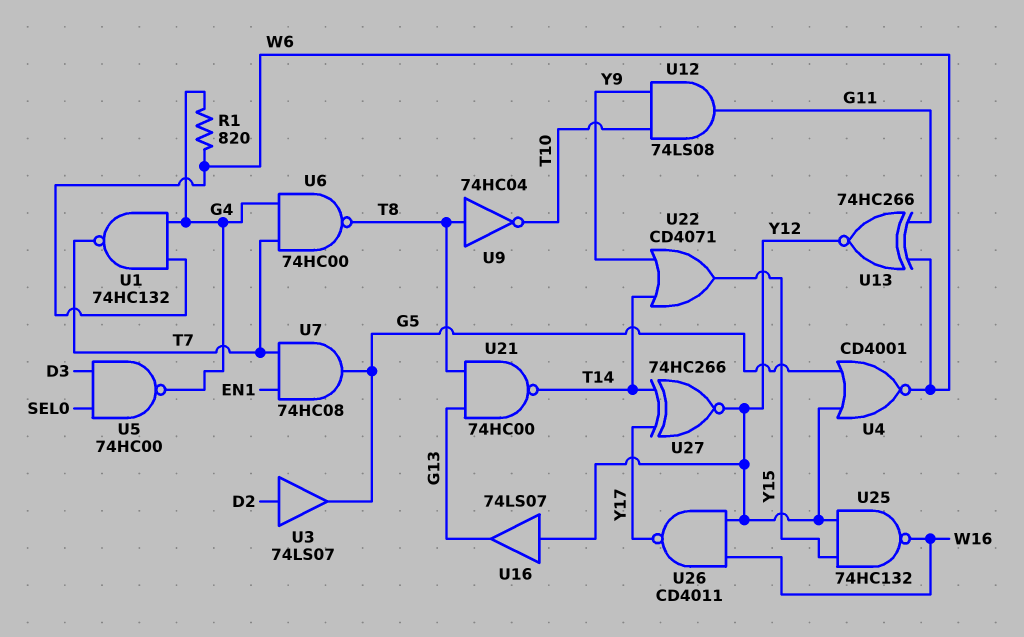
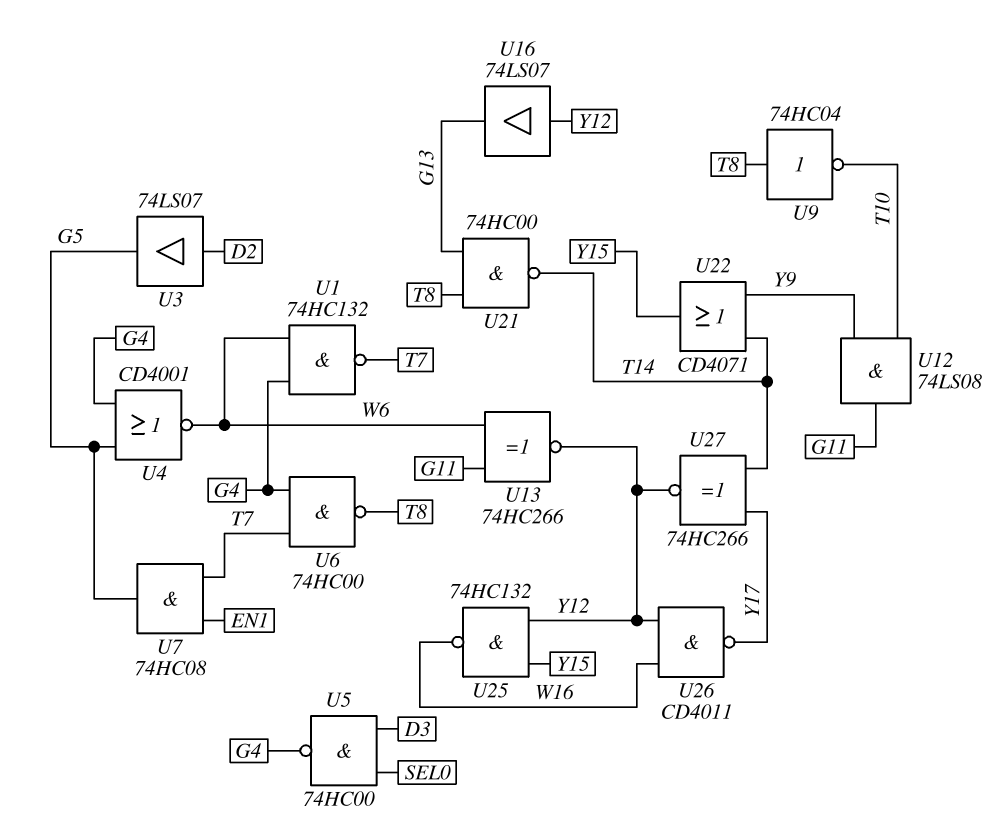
R1: 820 (G4, W6) -> none
U4: NOR CD4001 (in G5, in Y12, out W6) -> NOR CD4001 (in G4, in G5, out W6)

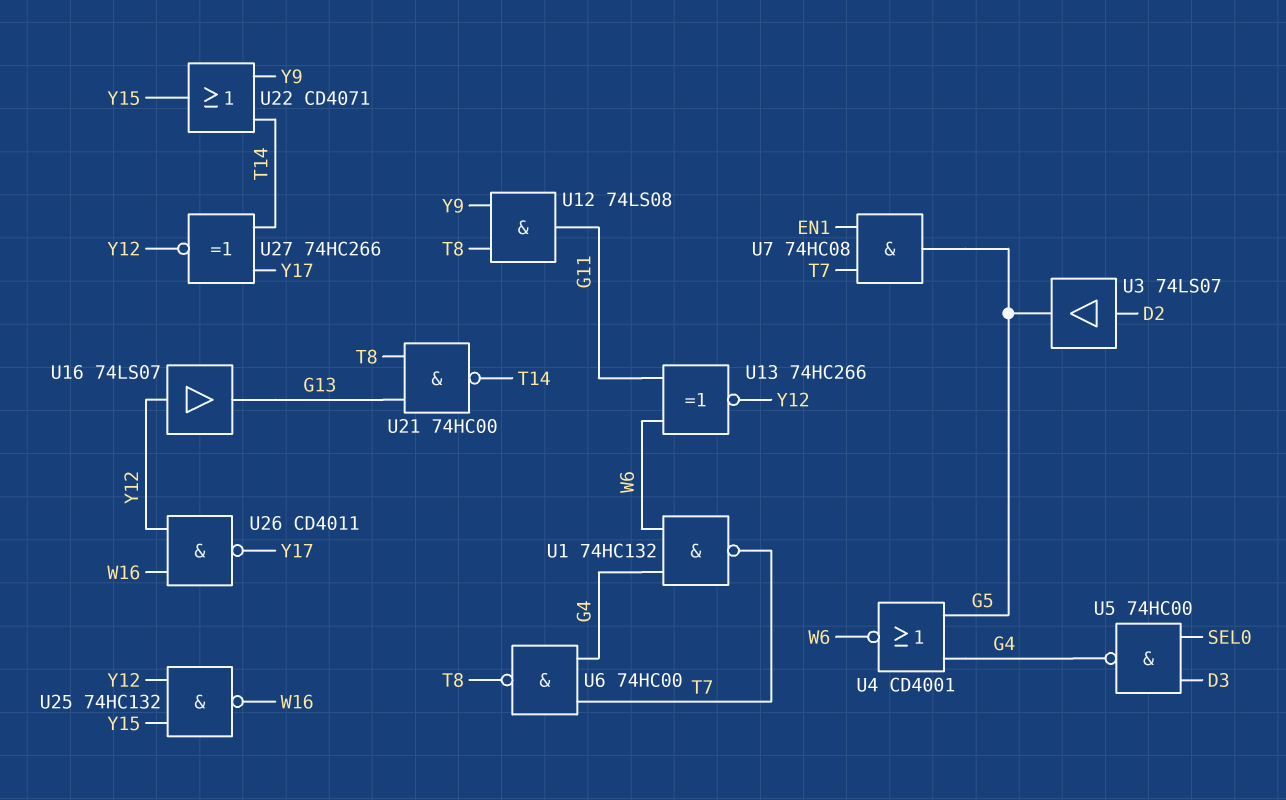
U9: NOT 74HC04 (in T8, out T10) -> none
U12: AND 74LS08 (in T10, in Y9, out G11) -> AND 74LS08 (in T8, in Y9, out G11)

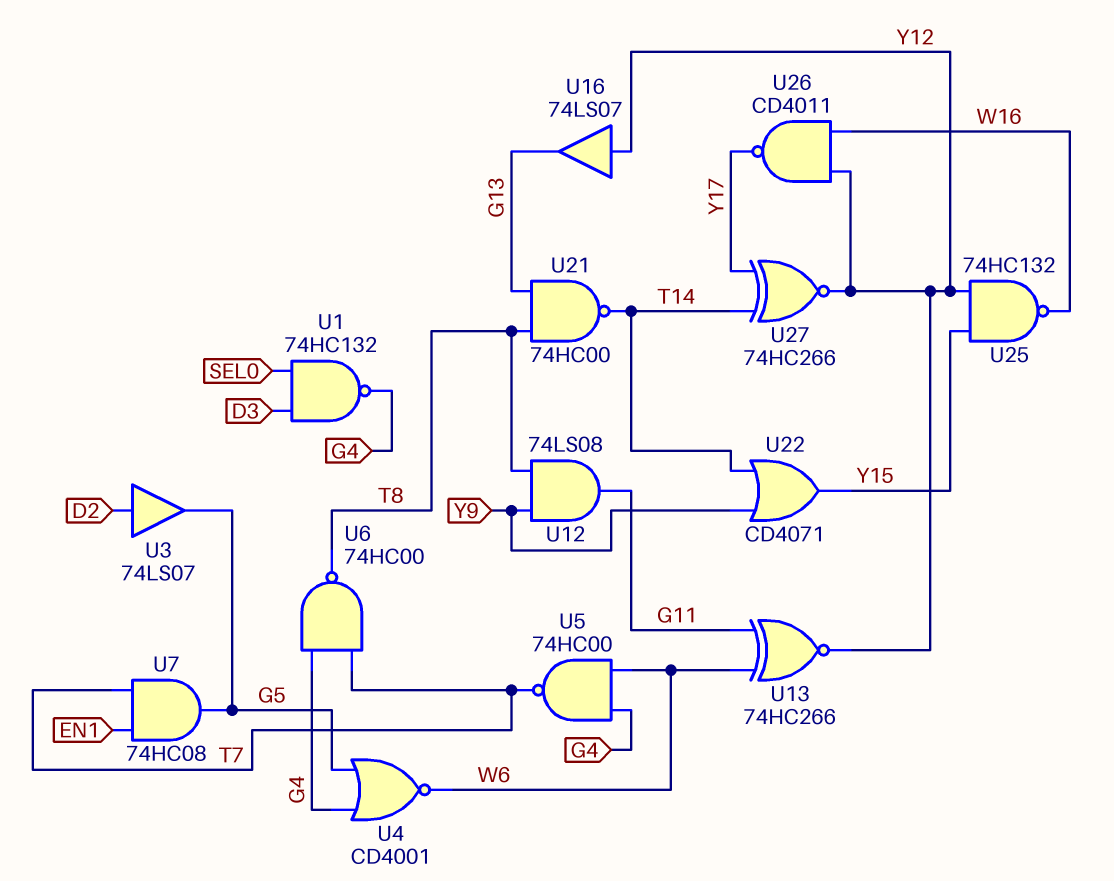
U1: NAND 74HC132 (in G4, in W6, out T7) -> NAND 74HC132 (in D3, in SEL0, out G4)
U5: NAND 74HC00 (in D3, in SEL0, out G4) -> NAND 74HC00 (in G4, in W6, out T7)

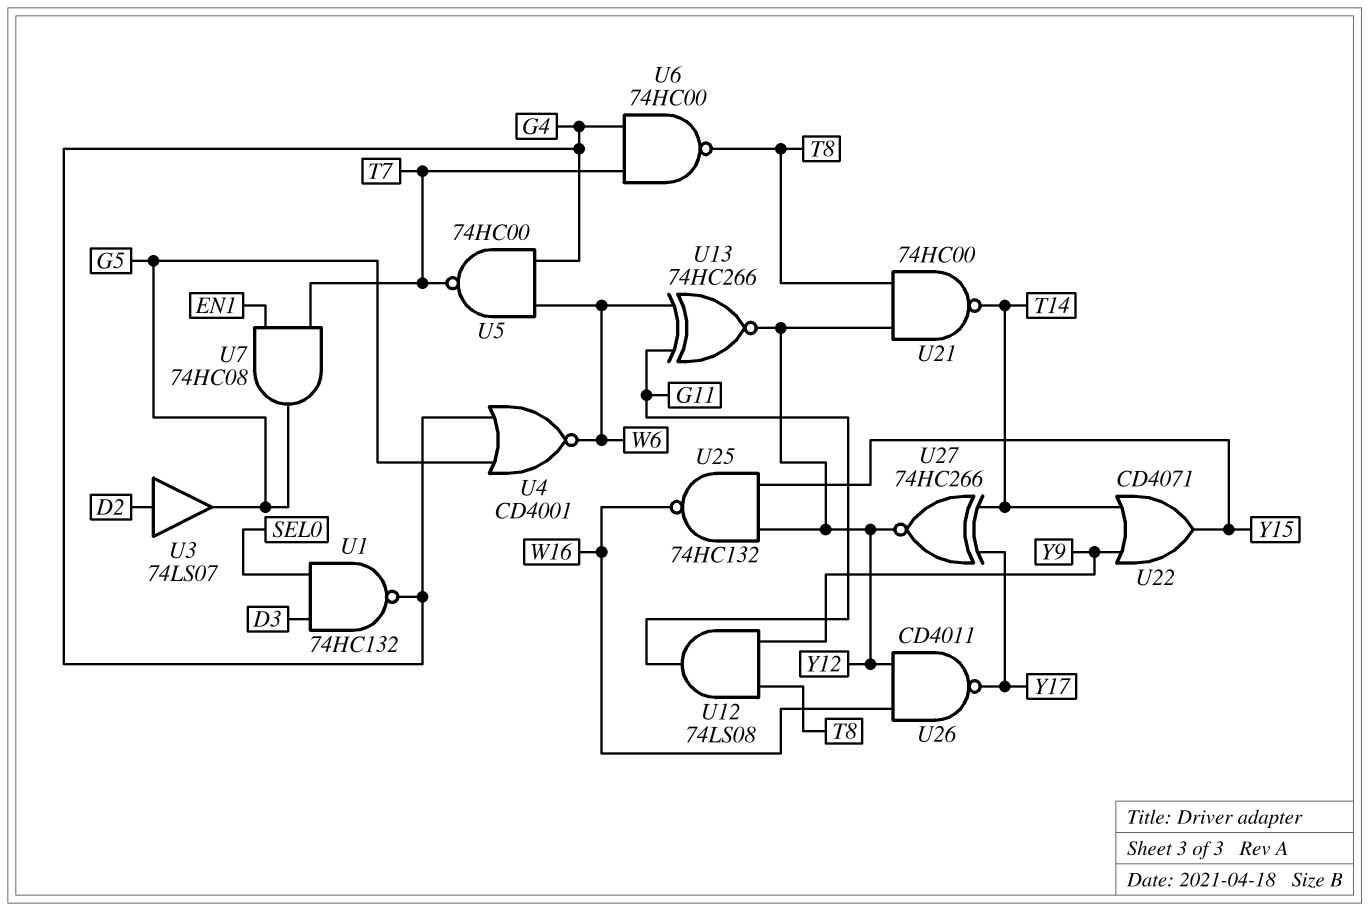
U16: buffer 74LS07 (in Y12, out G13) -> none
U21: NAND 74HC00 (in G13, in T8, out T14) -> NAND 74HC00 (in T8, in Y12, out T14)

